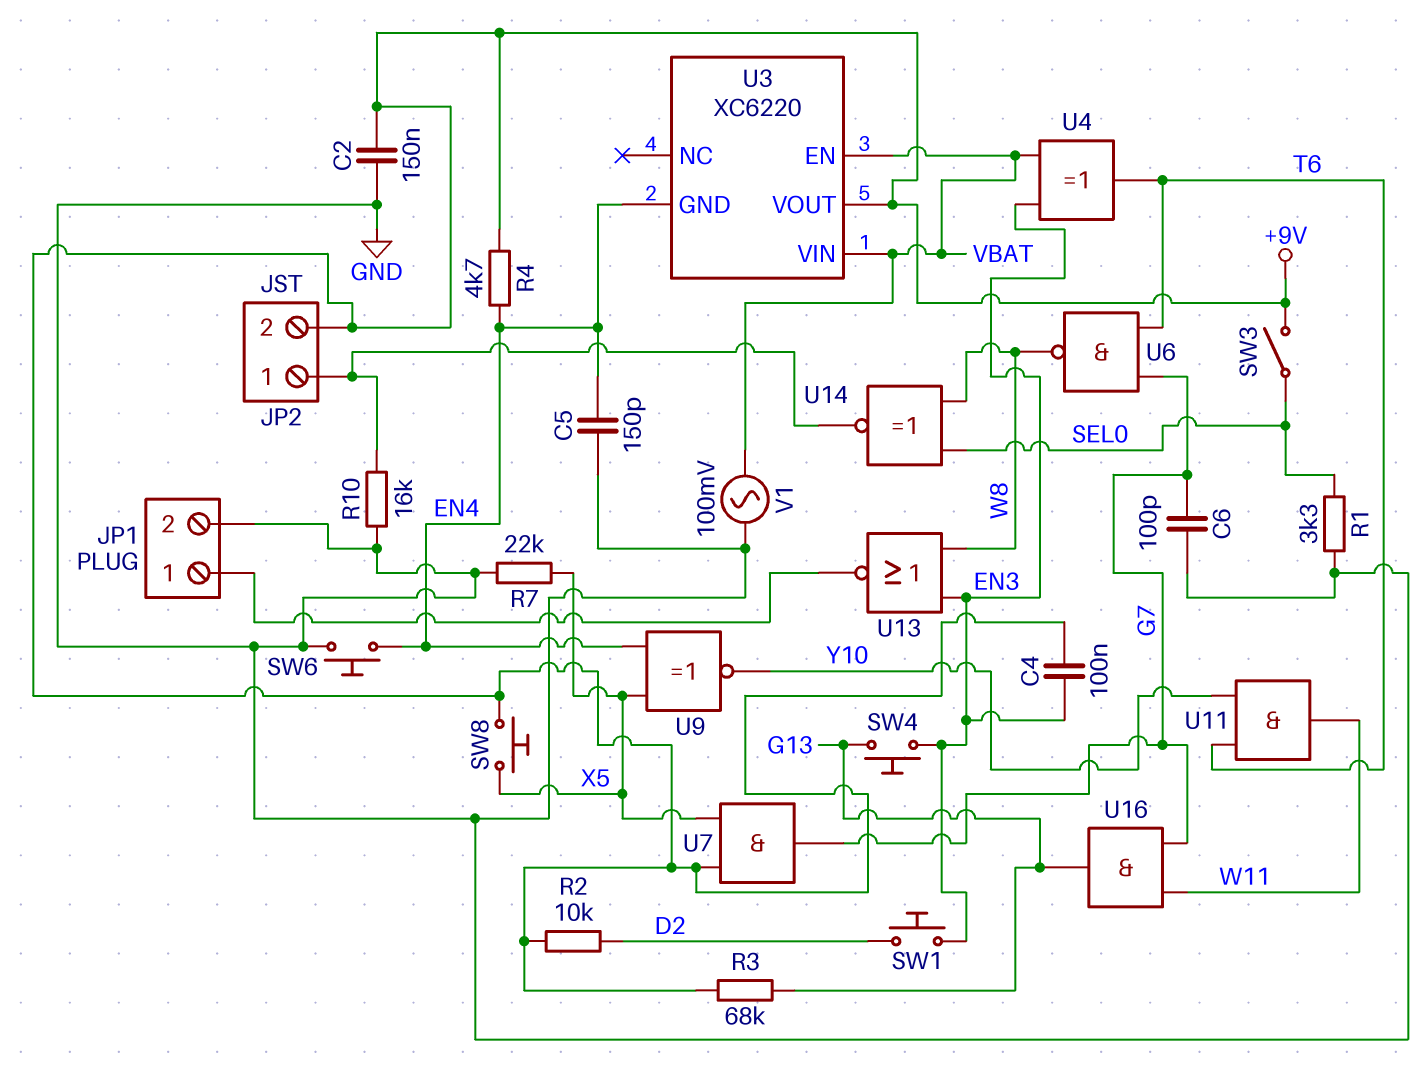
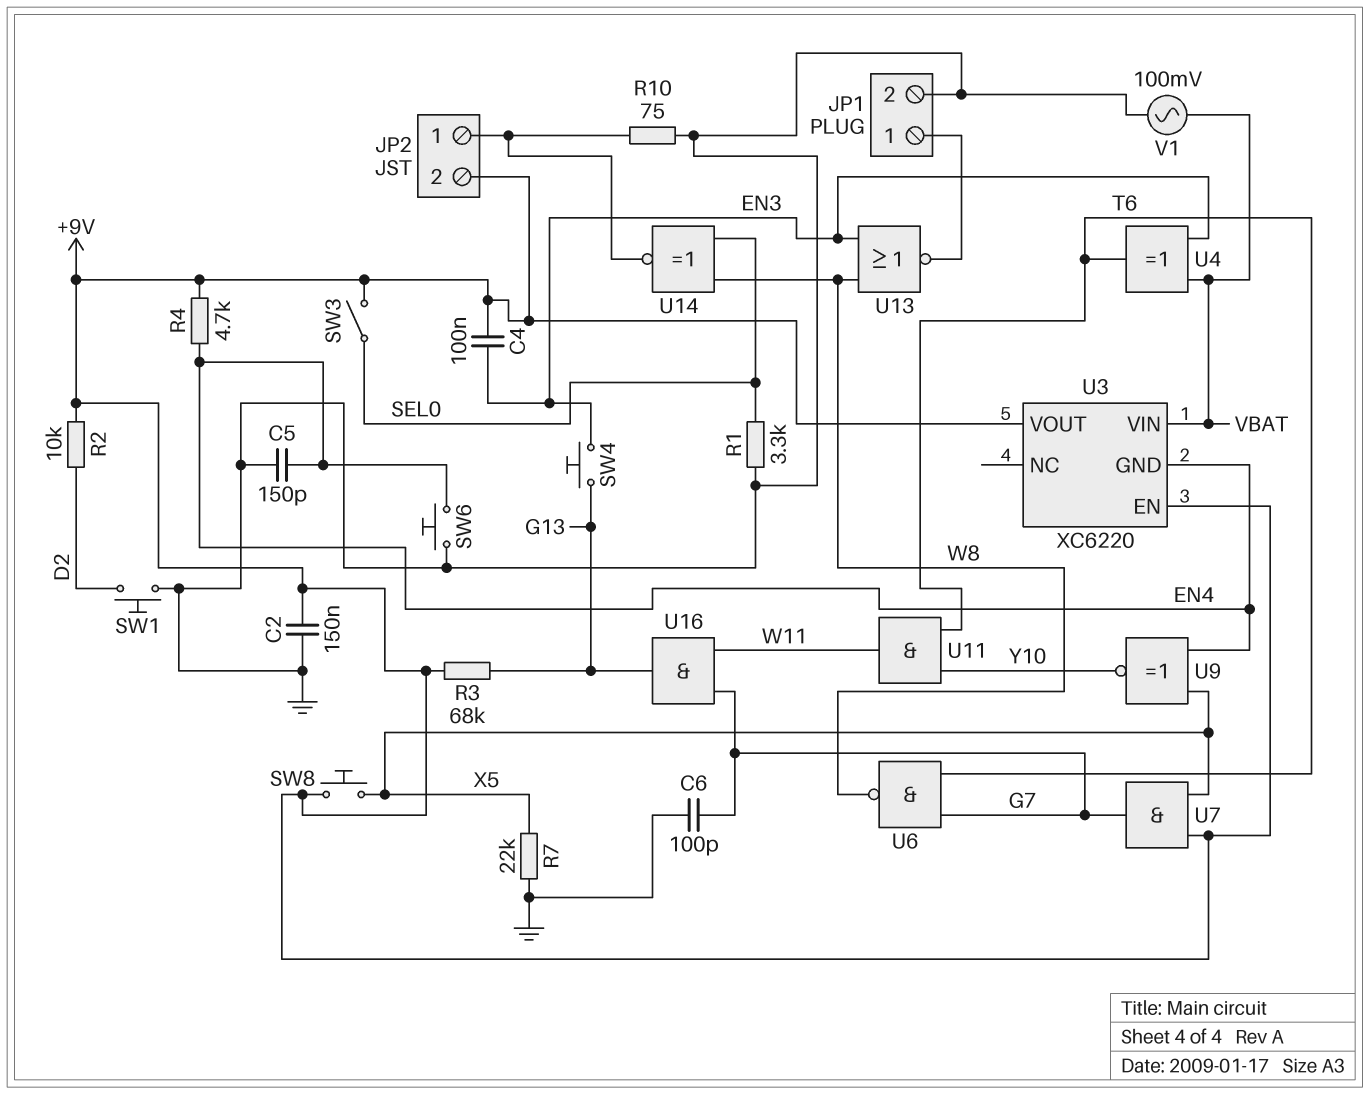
R10: 16k (GND, JP2/1) -> 75 (GND, JP2/1)
SW1: button (D2, EN3) -> button (D2, GND)
U3 pin EN: VBAT -> +9V

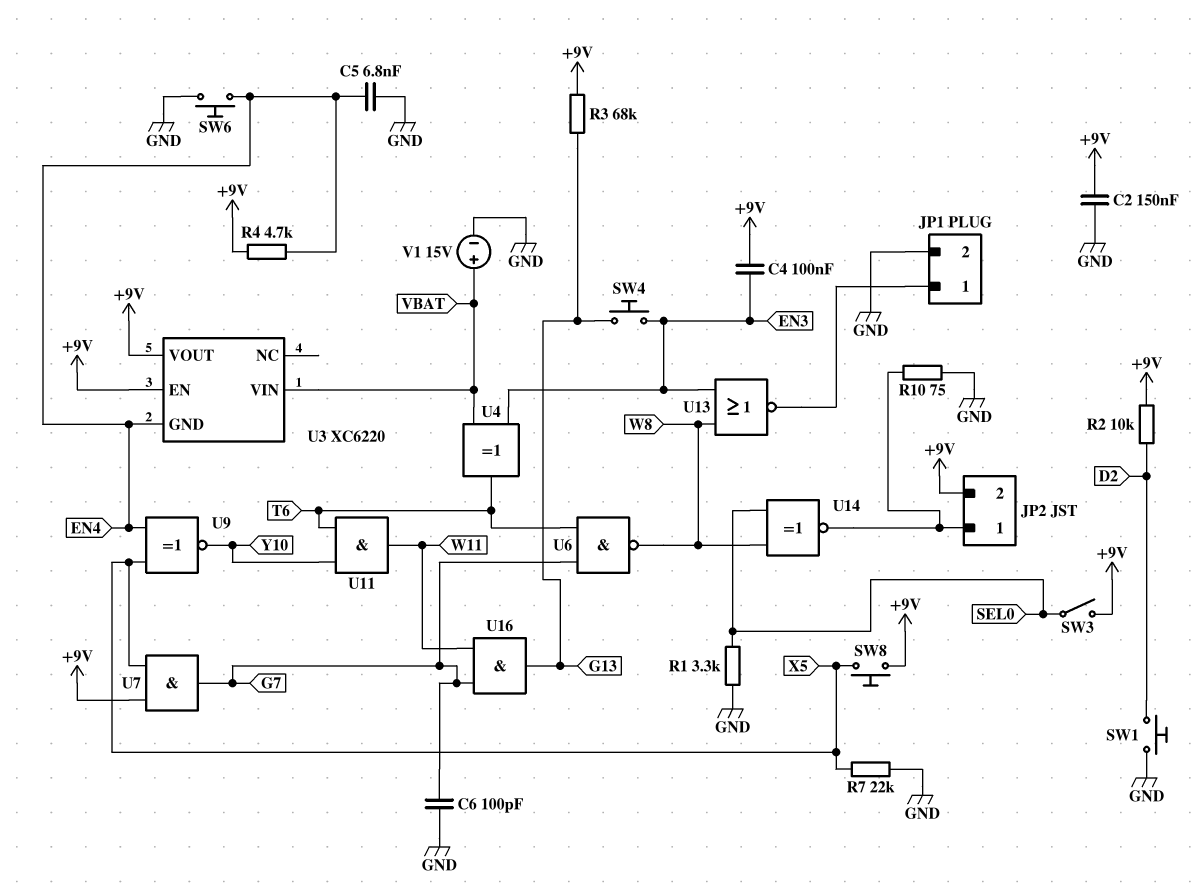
C5: 150pF (EN4, GND) -> 6.8nF (EN4, GND)
V1: AC 100mV (GND, VBAT) -> 15V (plus VBAT, minus GND)

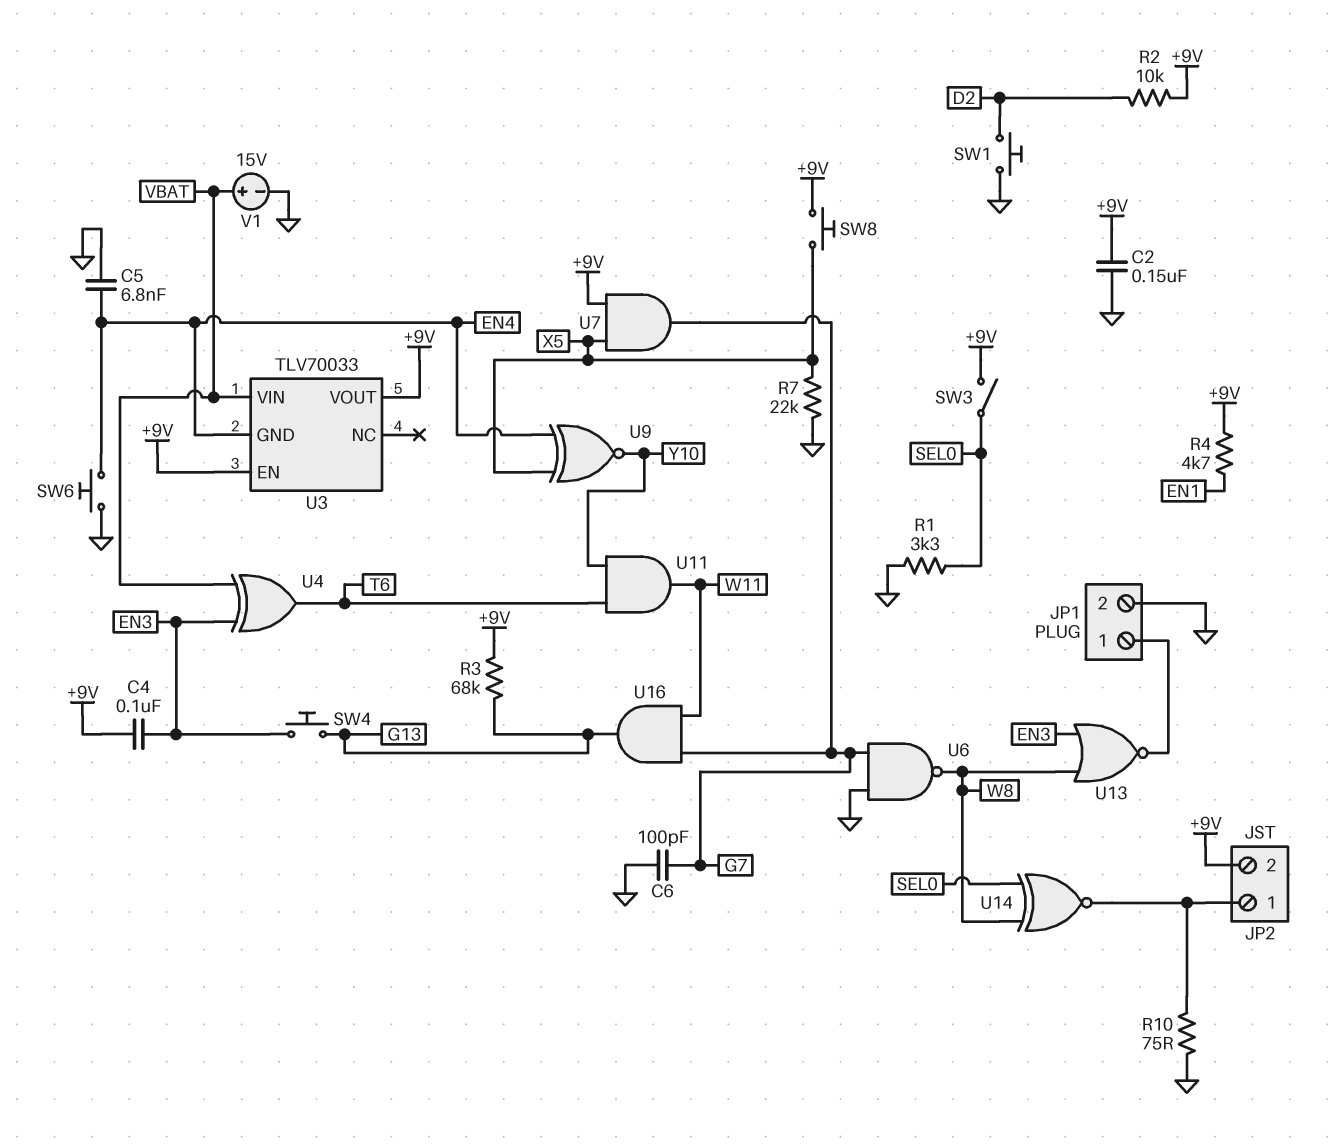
R4: 4.7k (+9V, EN4) -> 4.7k (+9V, EN1)
U3: XC6220 -> TLV70033
U6: NAND (in G7, in T6, out W8) -> NAND (in G7, in GND, out W8)

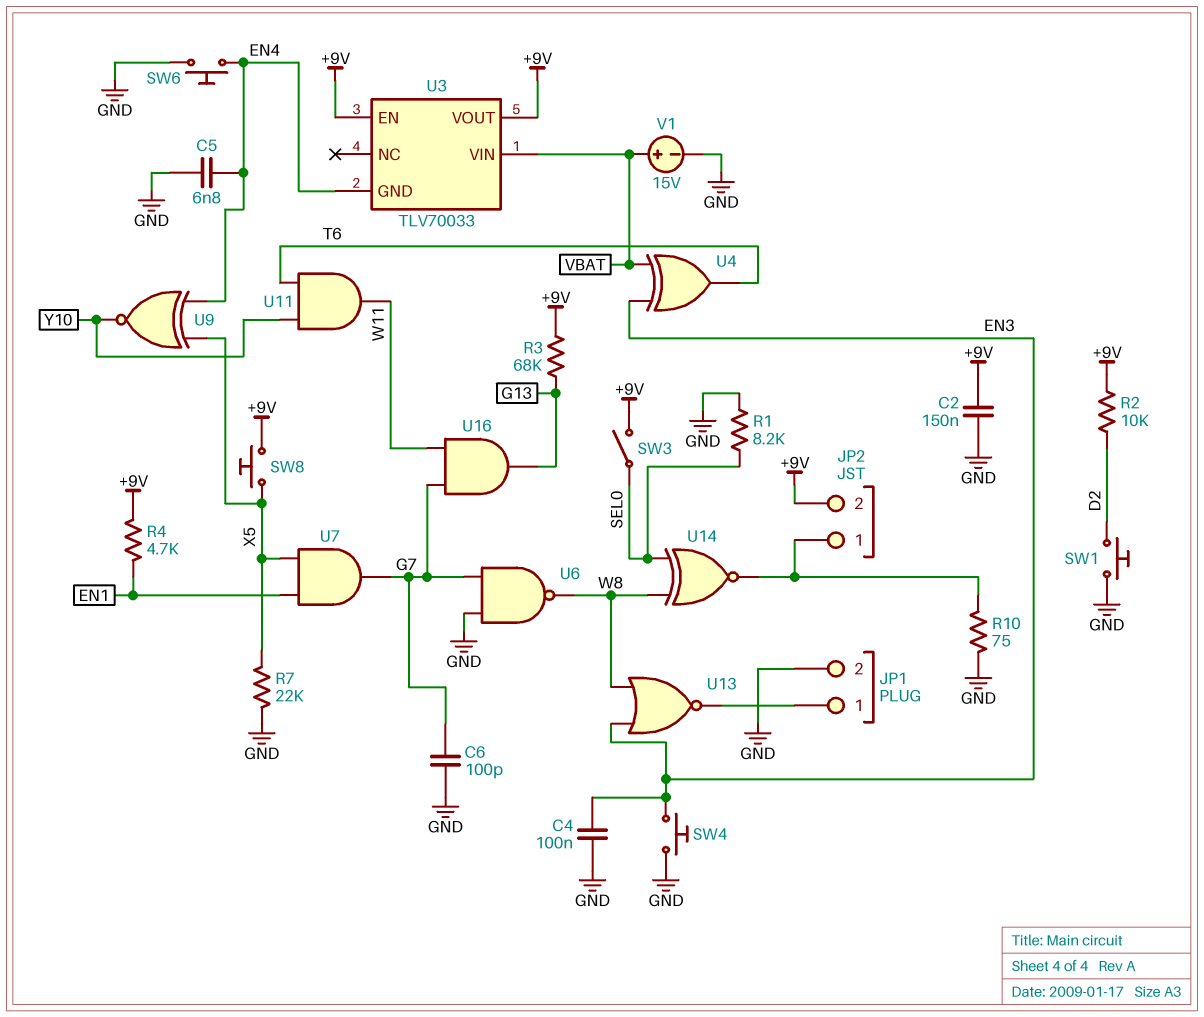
C4: 100nF (+9V, EN3) -> 100nF (EN3, GND)
R1: 3.3k (GND, SEL0) -> 8.2k (GND, SEL0)
SW4: button (EN3, G13) -> button (EN3, GND)
U7: AND (in +9V, in X5, out G7) -> AND (in EN1, in X5, out G7)

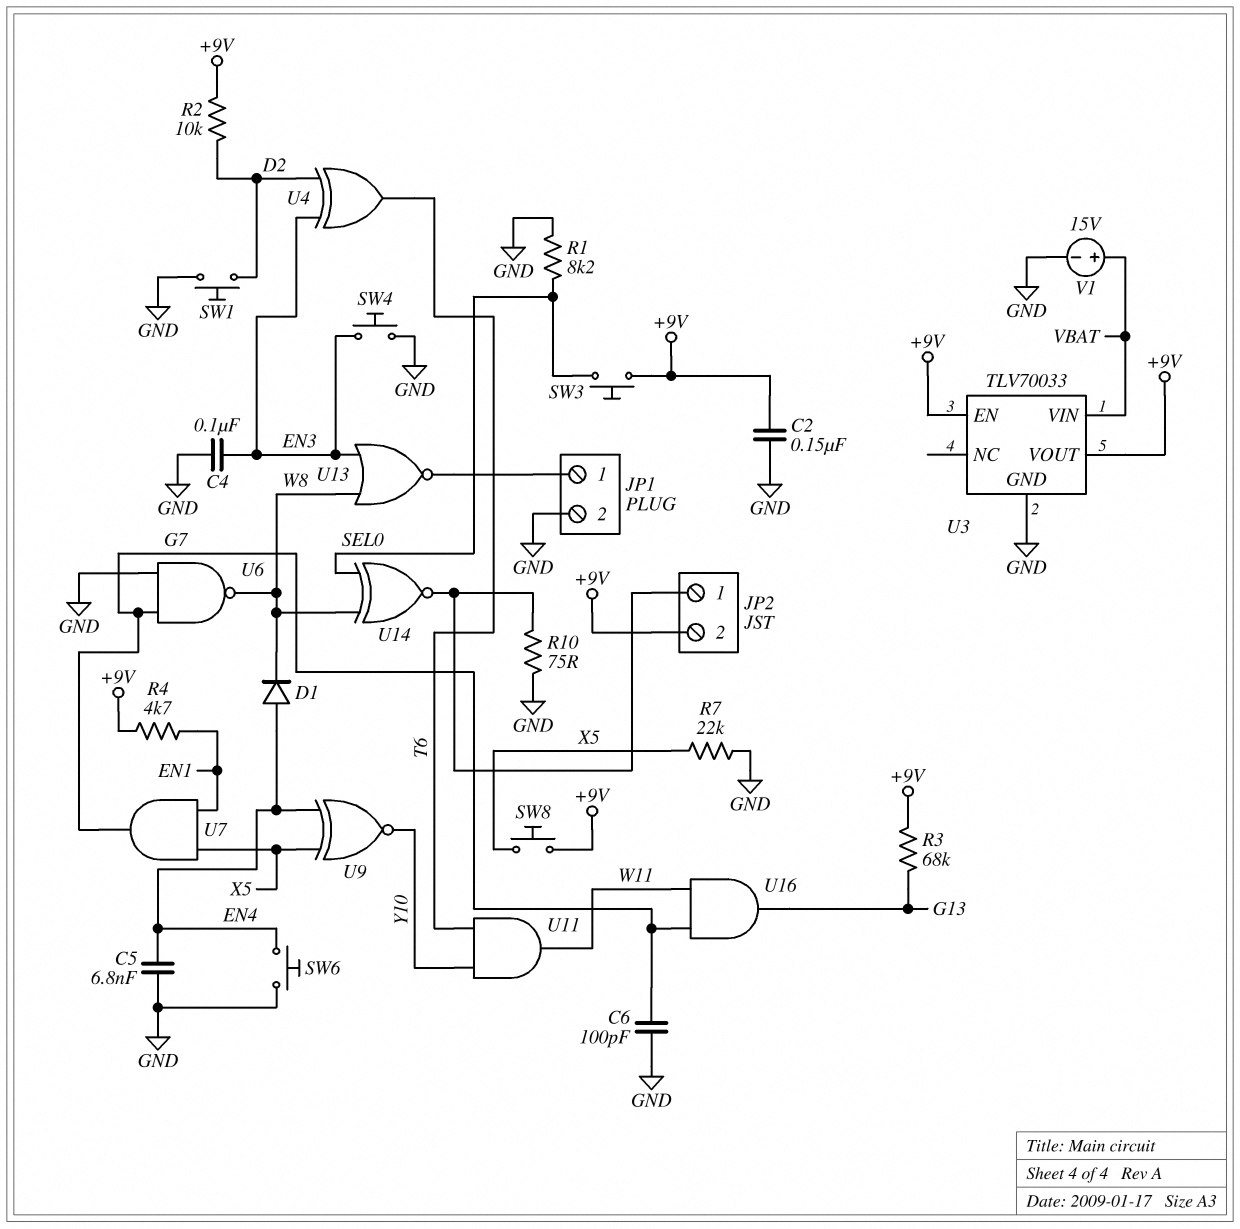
D1: none -> diode (A EN4, K W8)
SW3: switch (+9V, SEL0) -> button (+9V, SEL0)
U3 pin GND: EN4 -> GND
U4: XOR (in EN3, in VBAT, out T6) -> XOR (in D2, in EN3, out T6)

